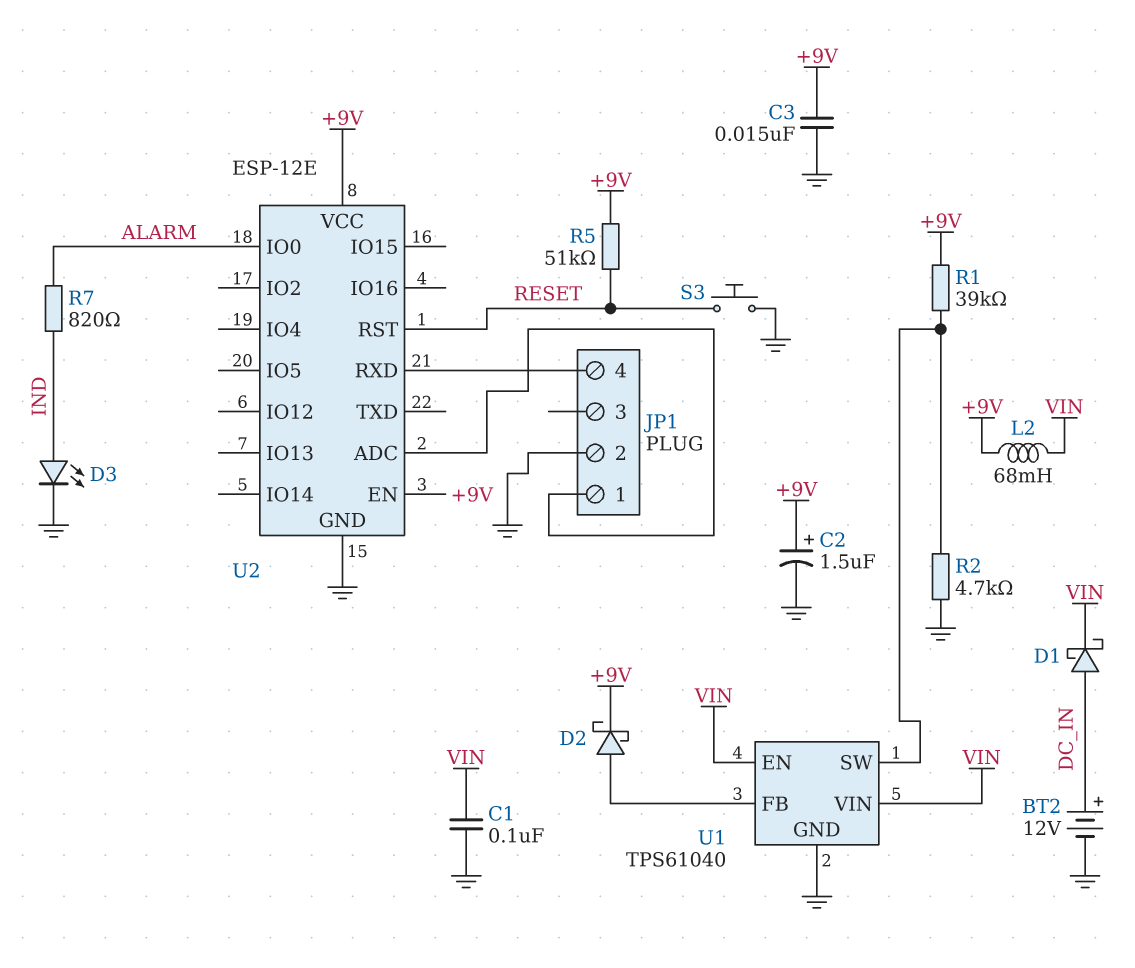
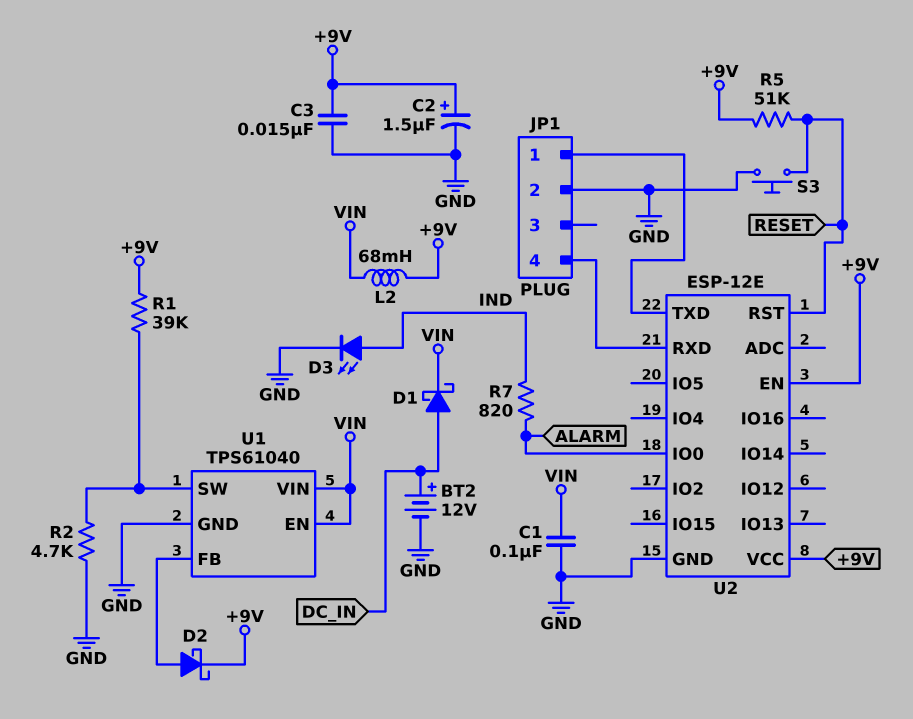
U2 pin ADC: JP1/1 -> none
U2 pin TXD: none -> JP1/1

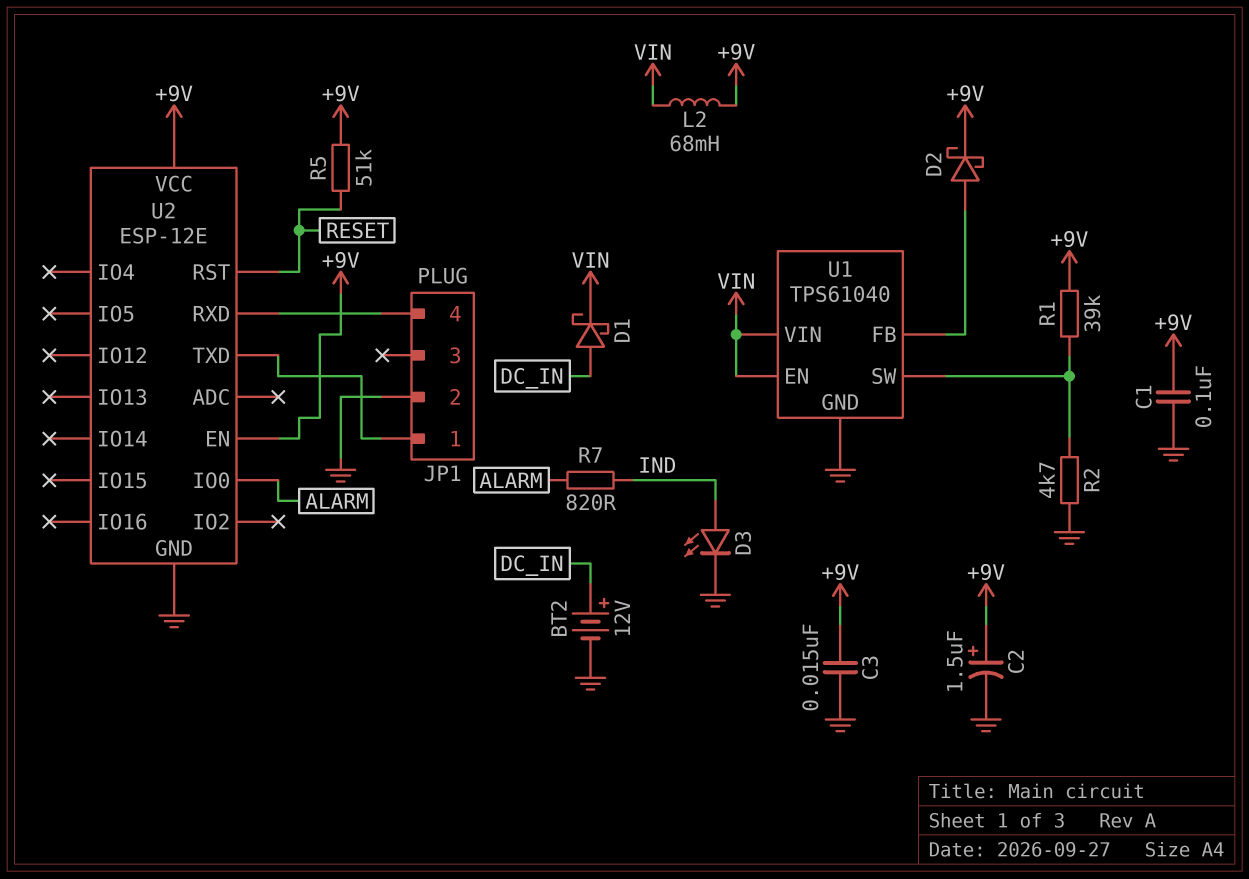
C1: 100nF (GND, VIN) -> 100nF (+9V, GND)
S3: button (GND, RESET) -> none

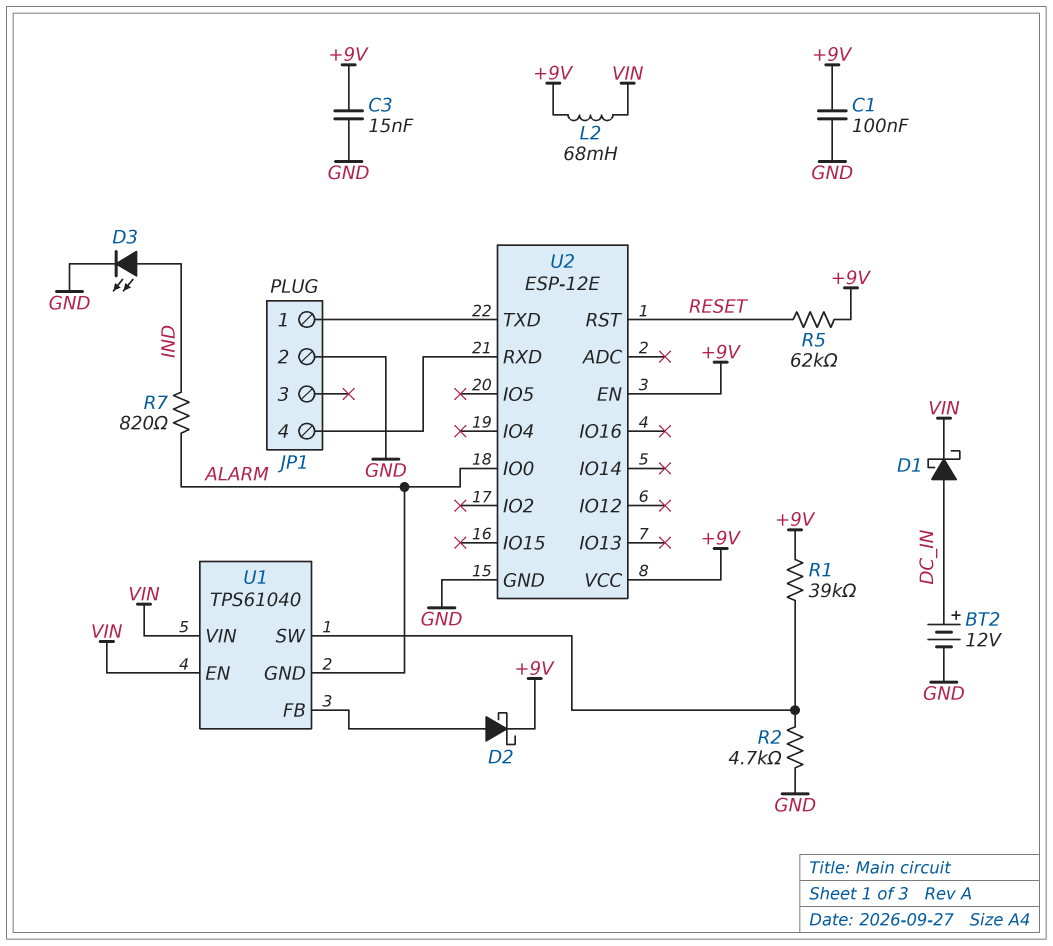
C2: 1.5uF (plus +9V, minus GND) -> none
R5: 51k (+9V, RESET) -> 62k (+9V, RESET)
U1 pin GND: GND -> ALARM

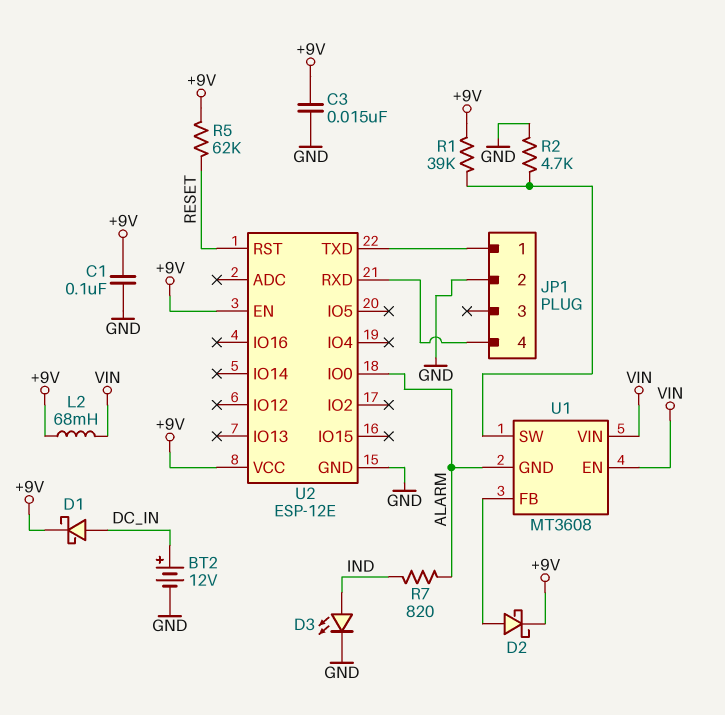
D1: schottky (A DC_IN, K VIN) -> schottky (A DC_IN, K +9V)
U1: TPS61040 -> MT3608

